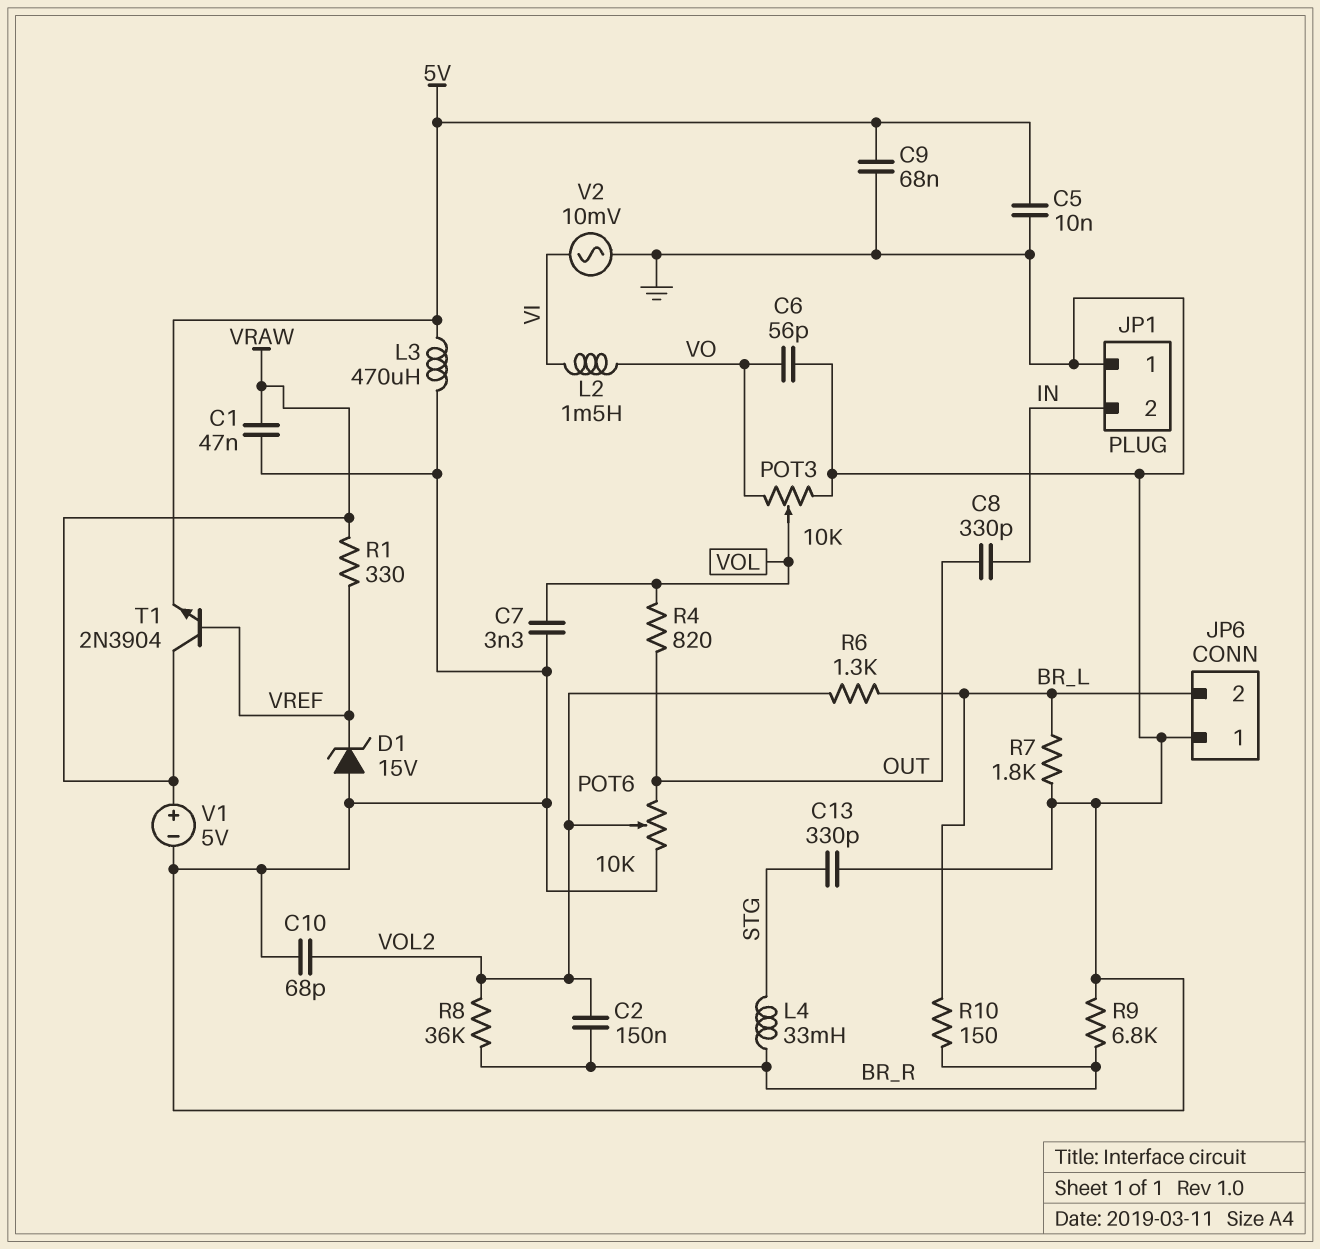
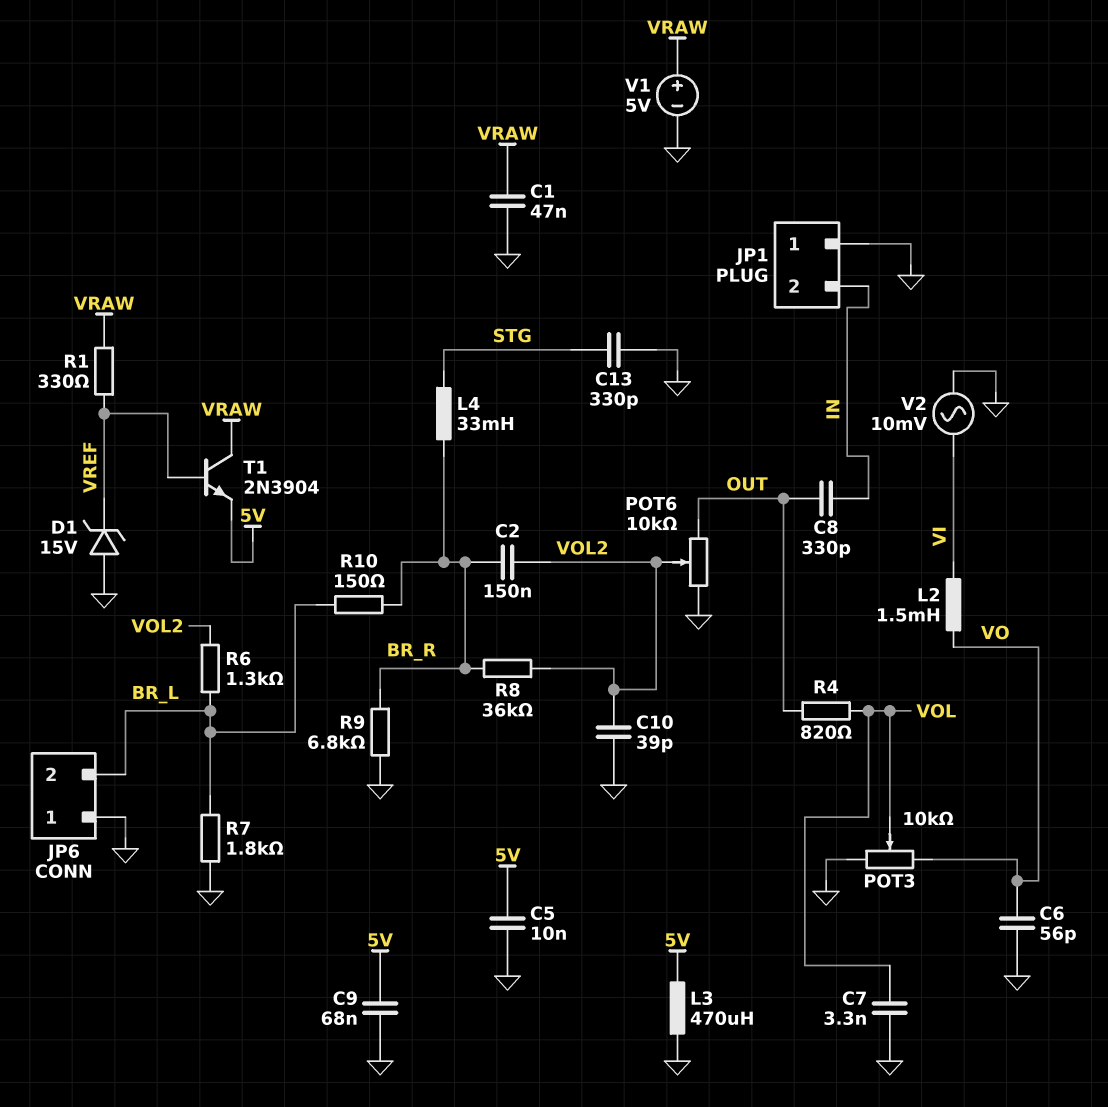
C10: 68pF (GND, VOL2) -> 39pF (GND, VOL2)

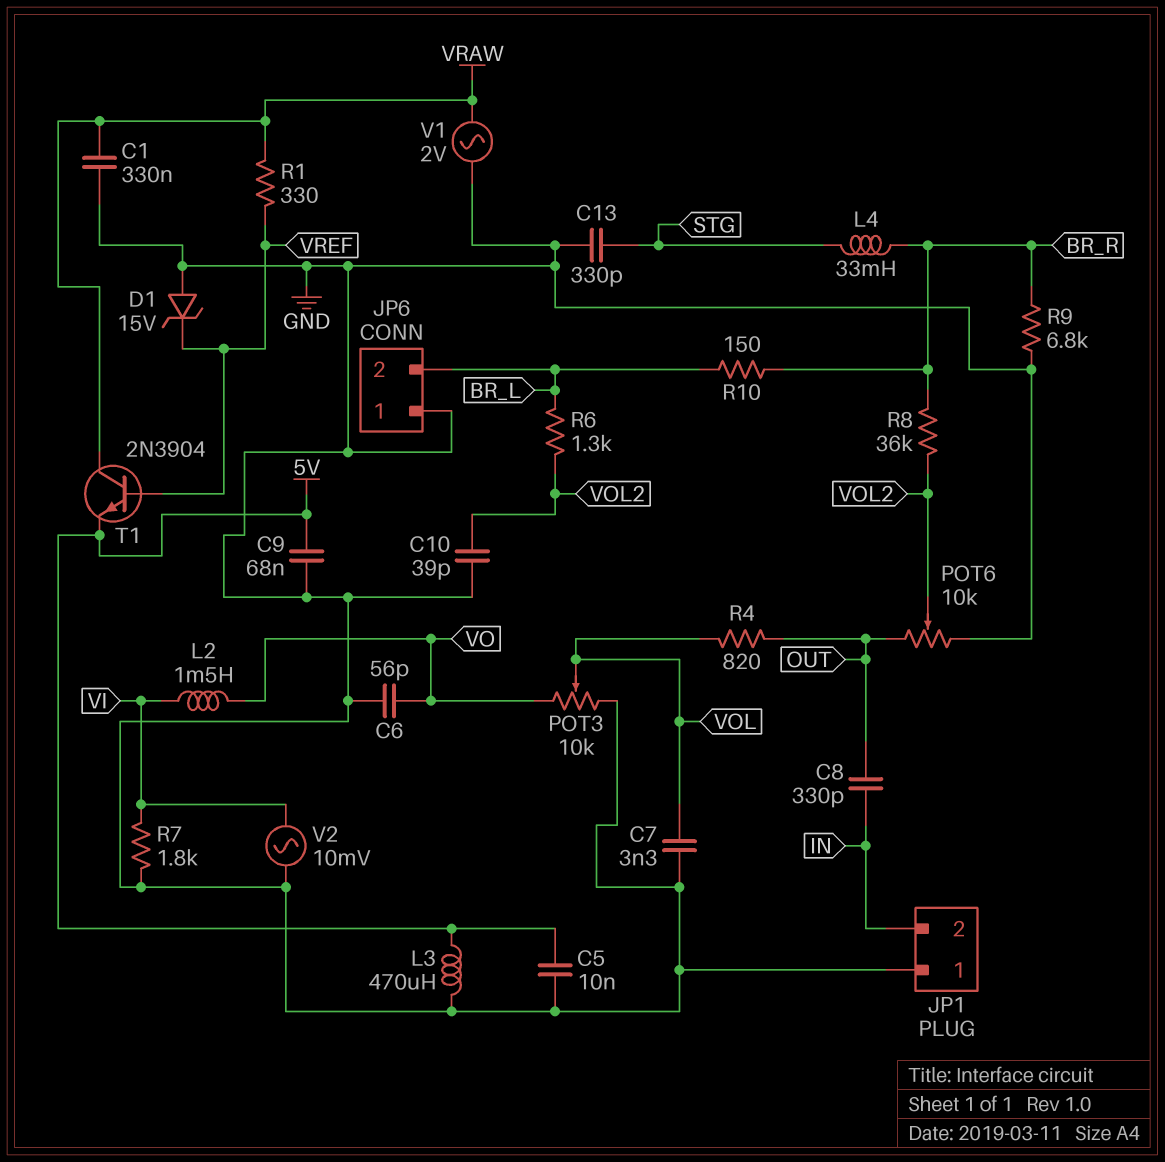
C1: 47nF (GND, VRAW) -> 330nF (GND, VRAW)
C2: 150nF (BR_R, VOL2) -> none
R7: 1.8k (BR_L, GND) -> 1.8k (GND, VI)
V1: 5V (plus VRAW, minus GND) -> AC 2V (GND, VRAW)

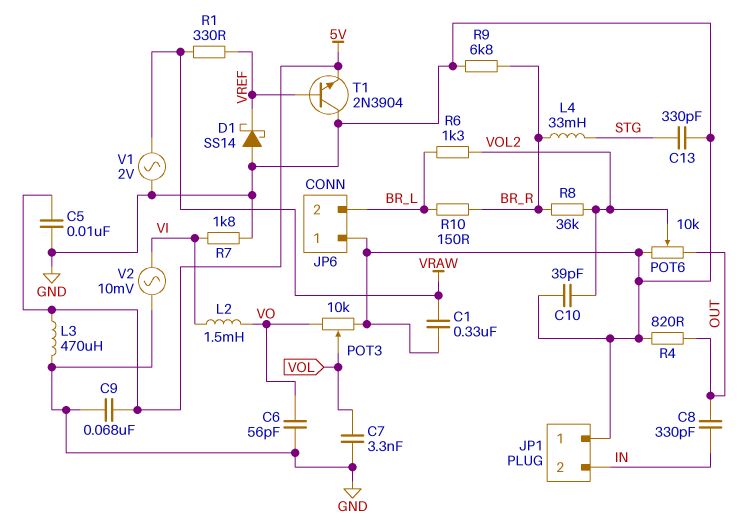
D1: zener 15V (A GND, K VREF) -> schottky SS14 (A GND, K VREF)
R4: 820 (OUT, VOL) -> 820 (GND, OUT)
T1: NPN 2N3904 (B VREF, C VRAW, E 5V) -> NPN 2N3904 (B VREF, C GND, E 5V)

